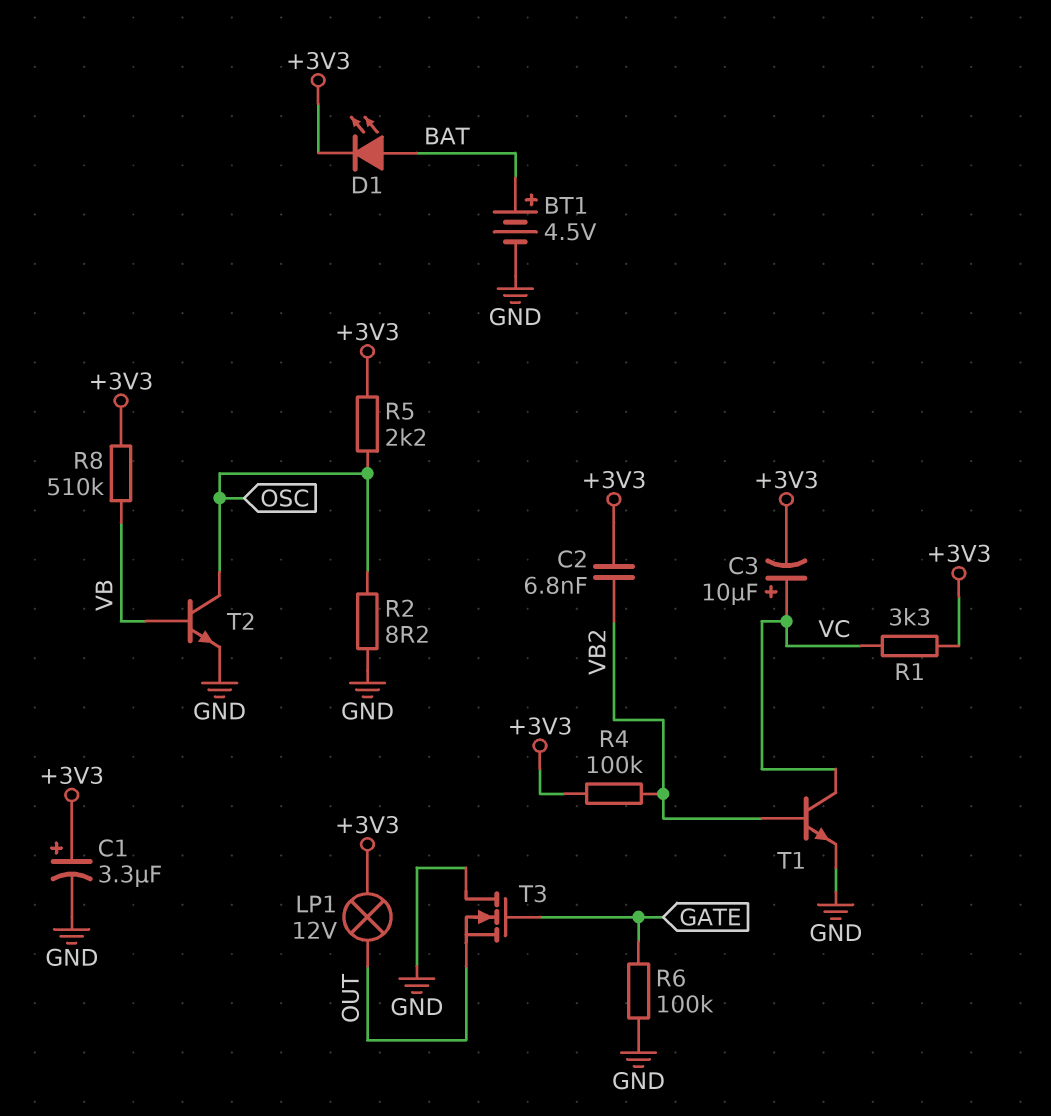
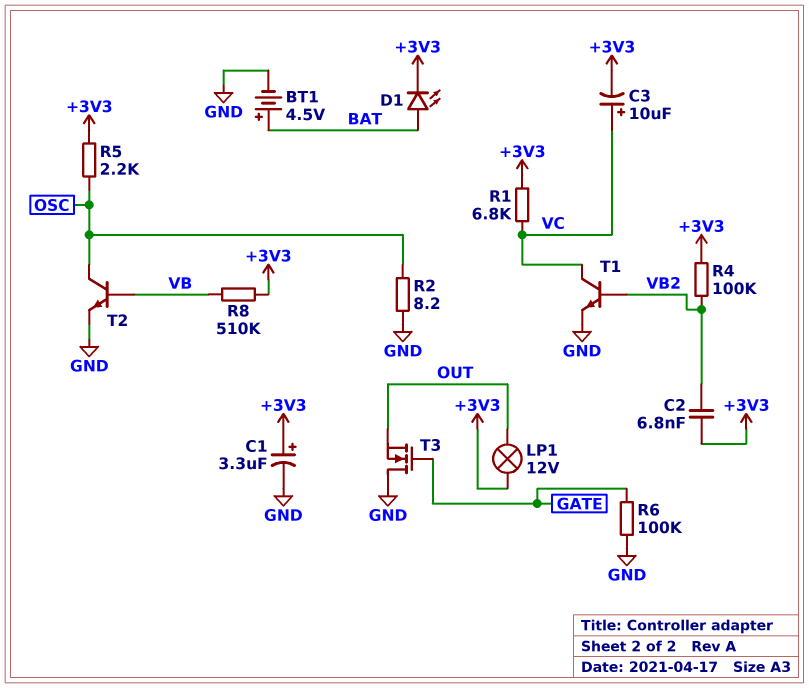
R1: 3.3k (+3V3, VC) -> 6.8k (+3V3, VC)

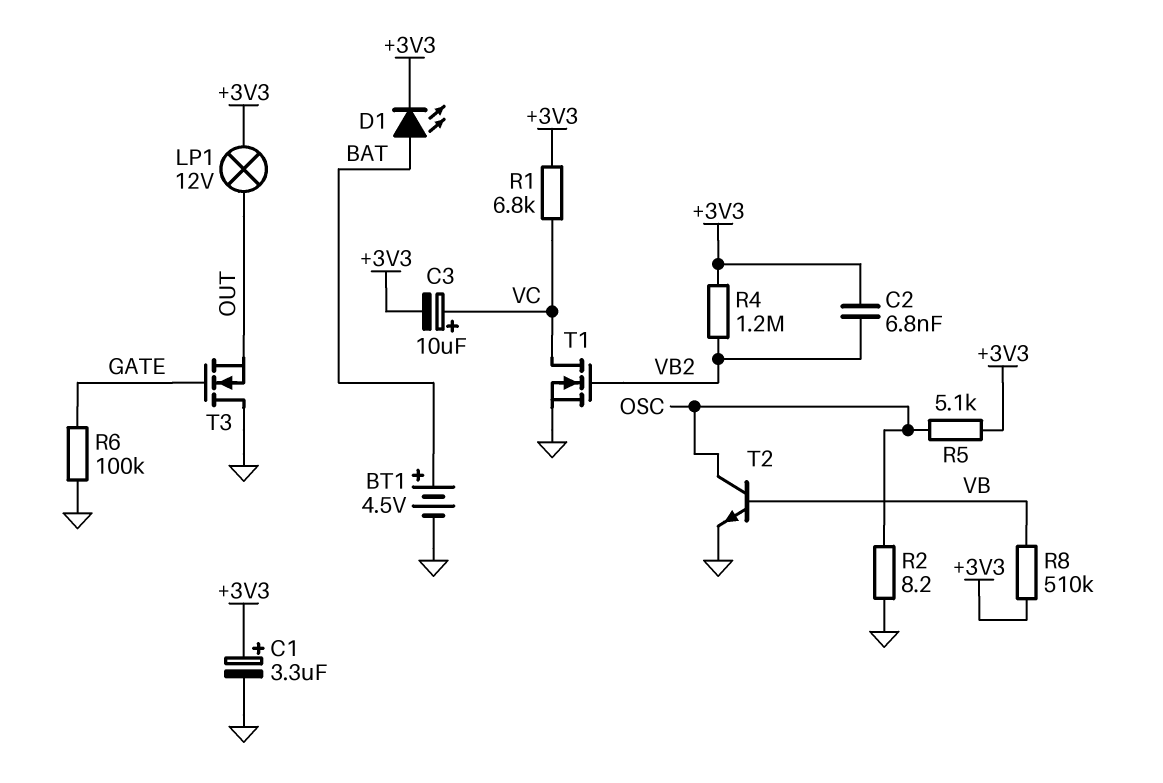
R4: 100k (+3V3, VB2) -> 1.2M (+3V3, VB2)
R5: 2.2k (+3V3, OSC) -> 5.1k (+3V3, OSC)
T1: NPN (B VB2, C VC, E GND) -> NMOS (G VB2, D VC, S GND)

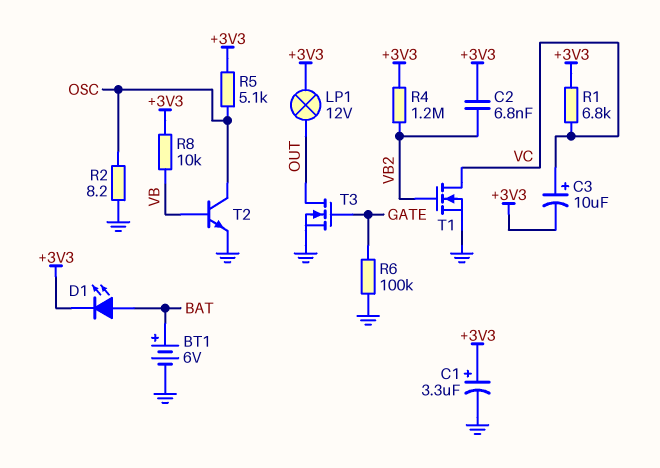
BT1: 4.5V (plus BAT, minus GND) -> 6V (plus BAT, minus GND)
R8: 510k (+3V3, VB) -> 10k (+3V3, VB)
T3: NMOS (G GATE, D GND, S OUT) -> NMOS (G GATE, D OUT, S GND)

